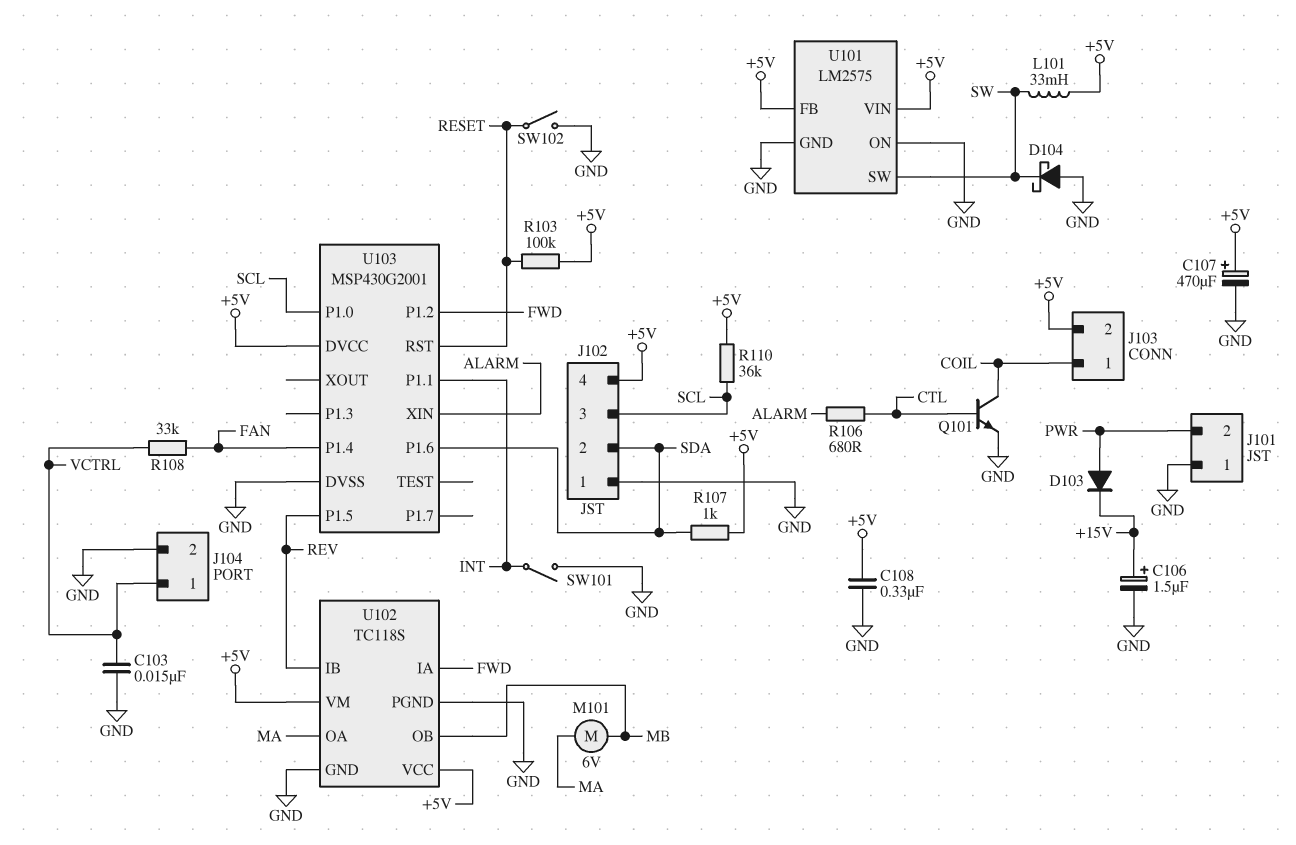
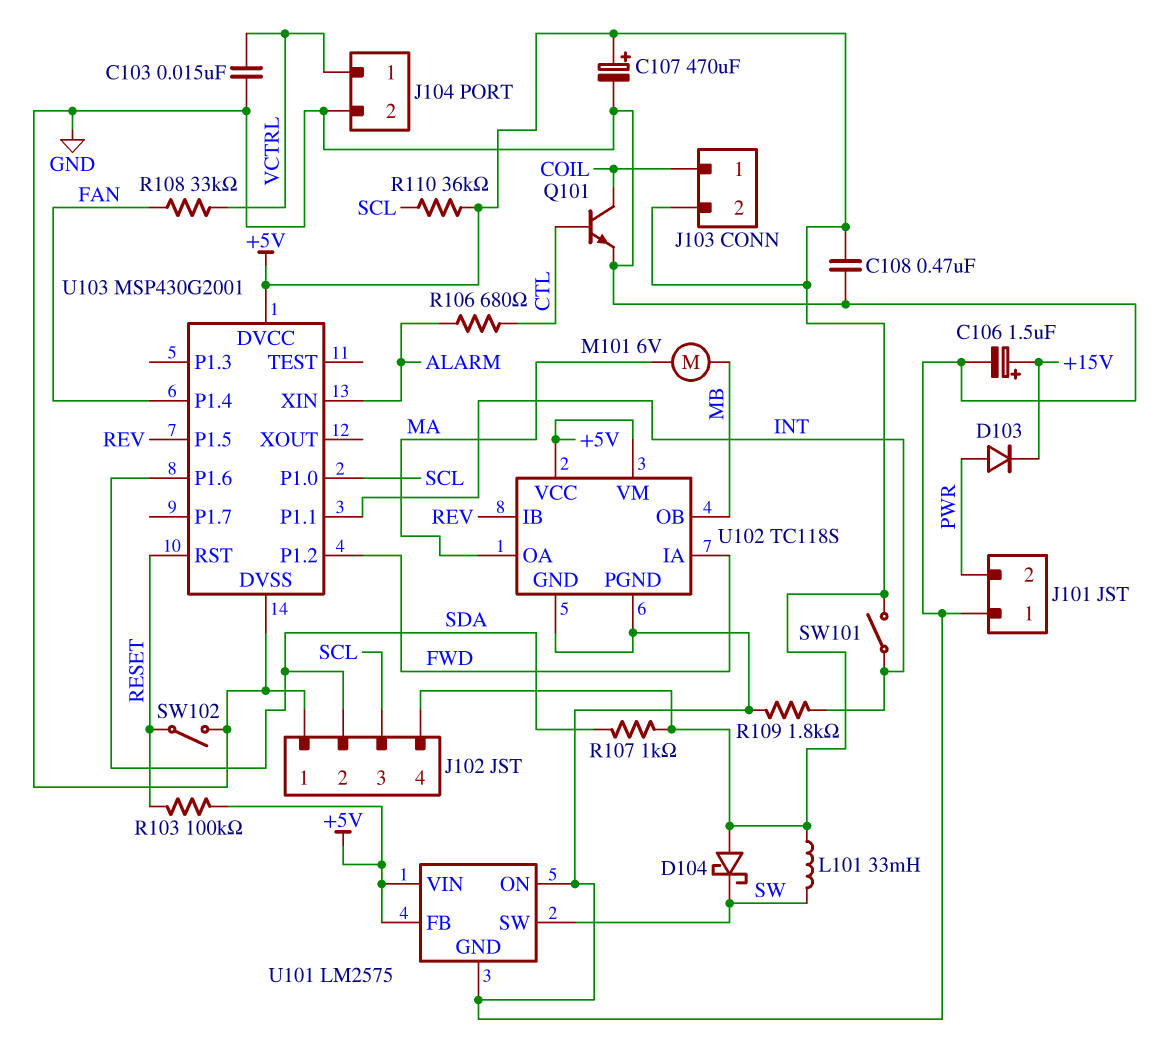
C108: 330nF (+5V, GND) -> 470nF (+5V, GND)
D104: schottky (A GND, K SW) -> schottky (A +5V, K SW)
R109: none -> 1.8k (GND, INT)
SW101: switch (GND, INT) -> switch (+5V, INT)

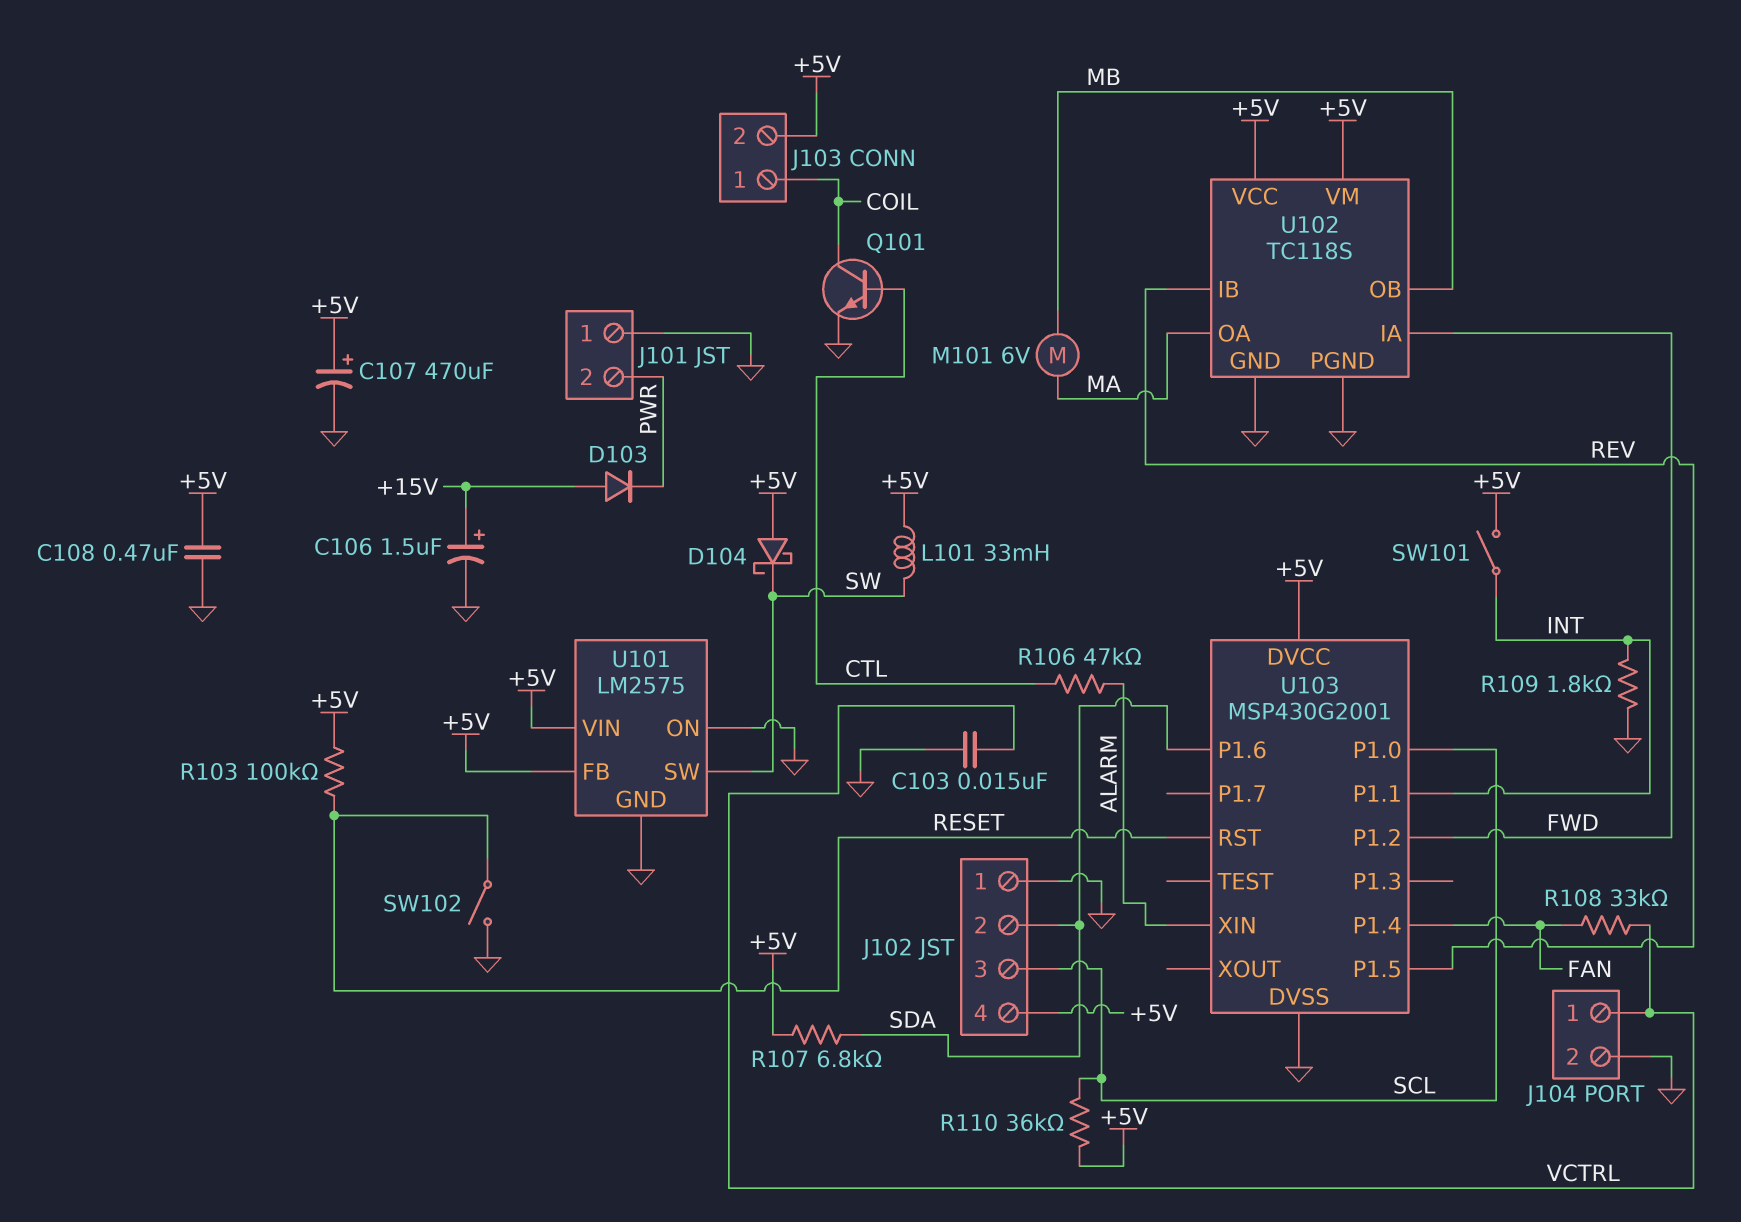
D103: diode (A PWR, K +15V) -> diode (A +15V, K PWR)
R106: 680 (ALARM, CTL) -> 47k (ALARM, CTL)
R107: 1k (+5V, SDA) -> 6.8k (+5V, SDA)

